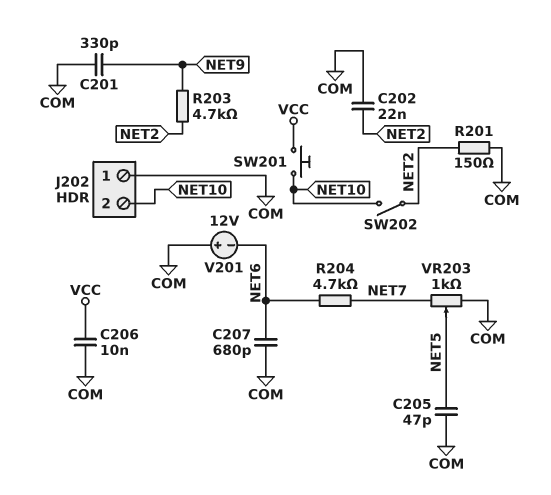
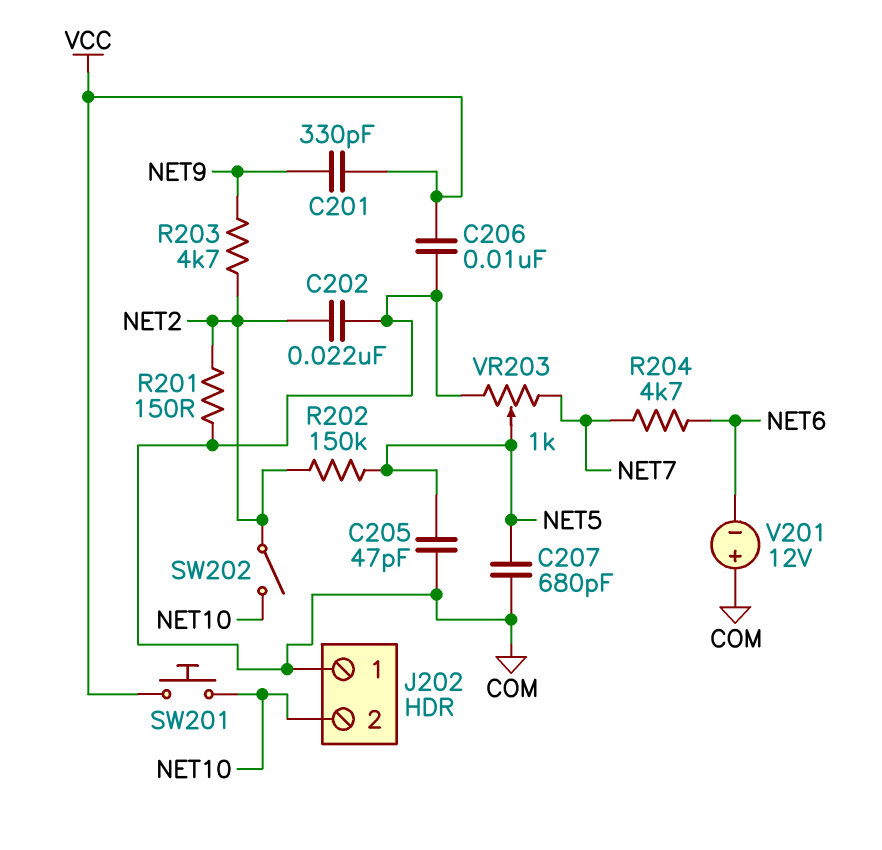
C201: 330pF (COM, NET9) -> 330pF (NET9, VCC)
C207: 680pF (COM, NET6) -> 680pF (COM, NET5)
R202: none -> 150k (NET2, NET5)

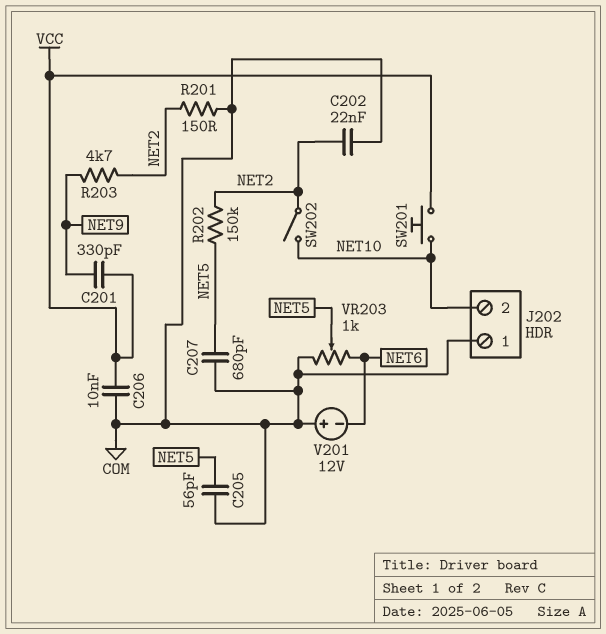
C205: 47pF (COM, NET5) -> 56pF (COM, NET5)
R204: 4.7k (NET6, NET7) -> none
VR203: 1k (COM, NET7, wiper NET5) -> 1k (COM, NET6, wiper NET5)

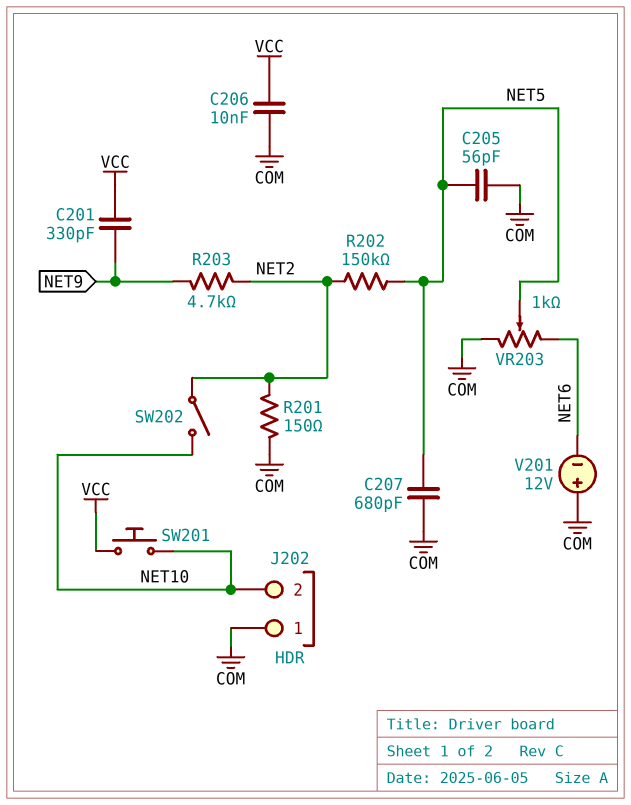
C202: 22nF (COM, NET2) -> none

